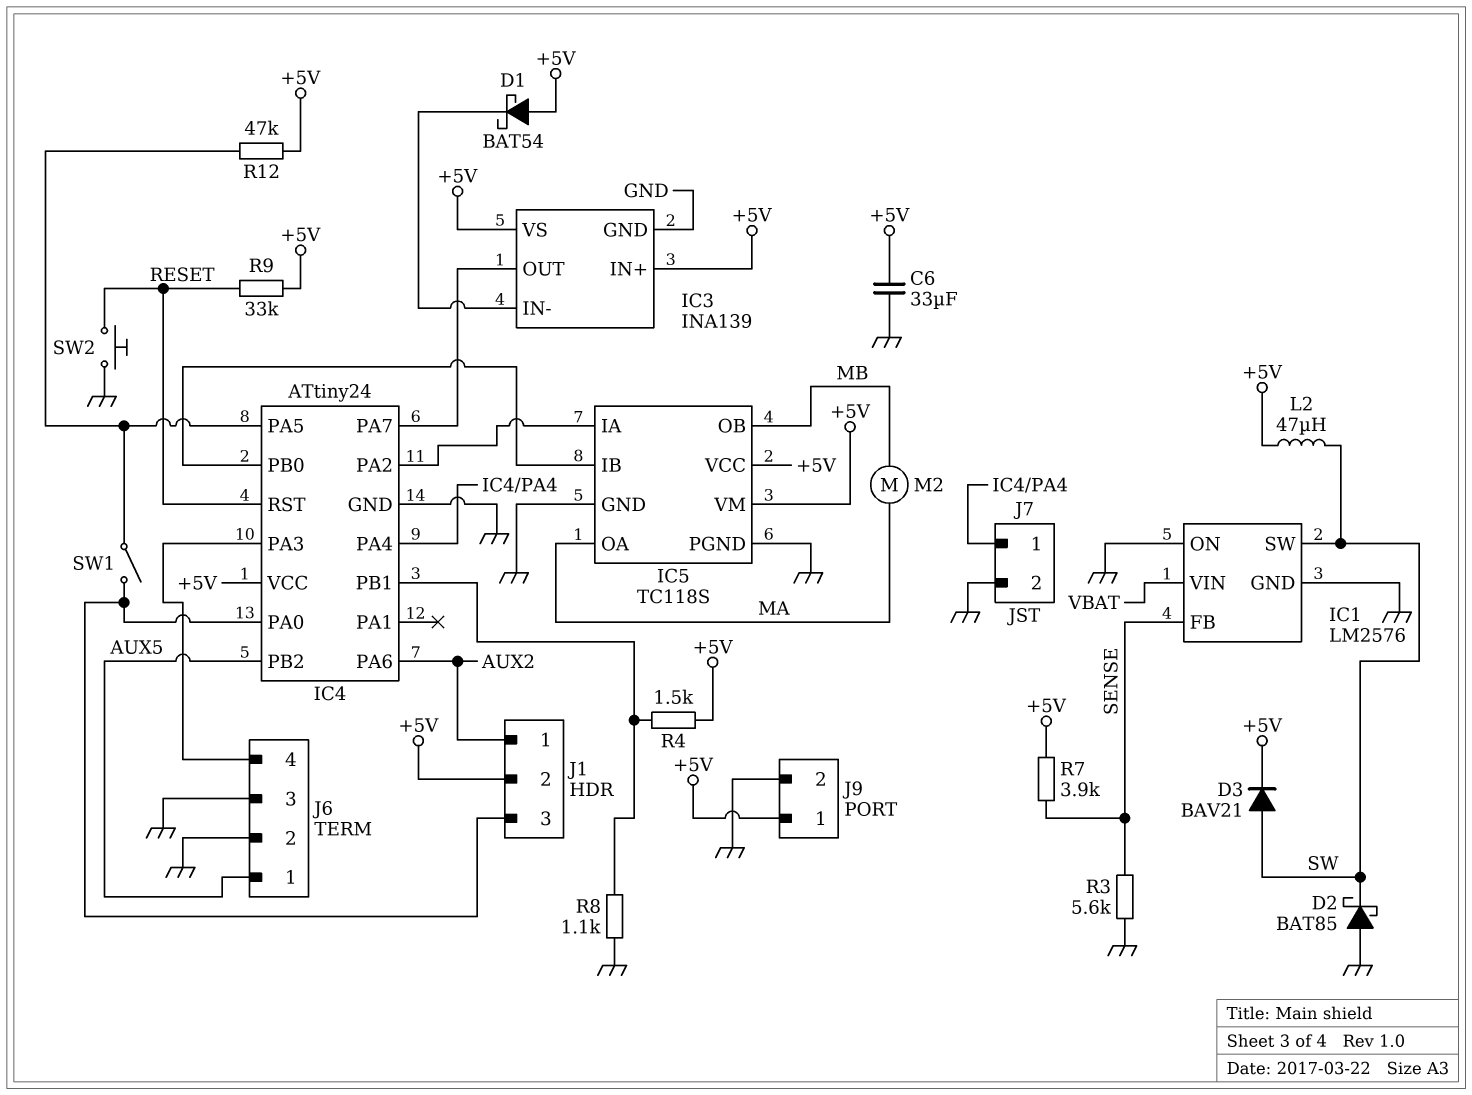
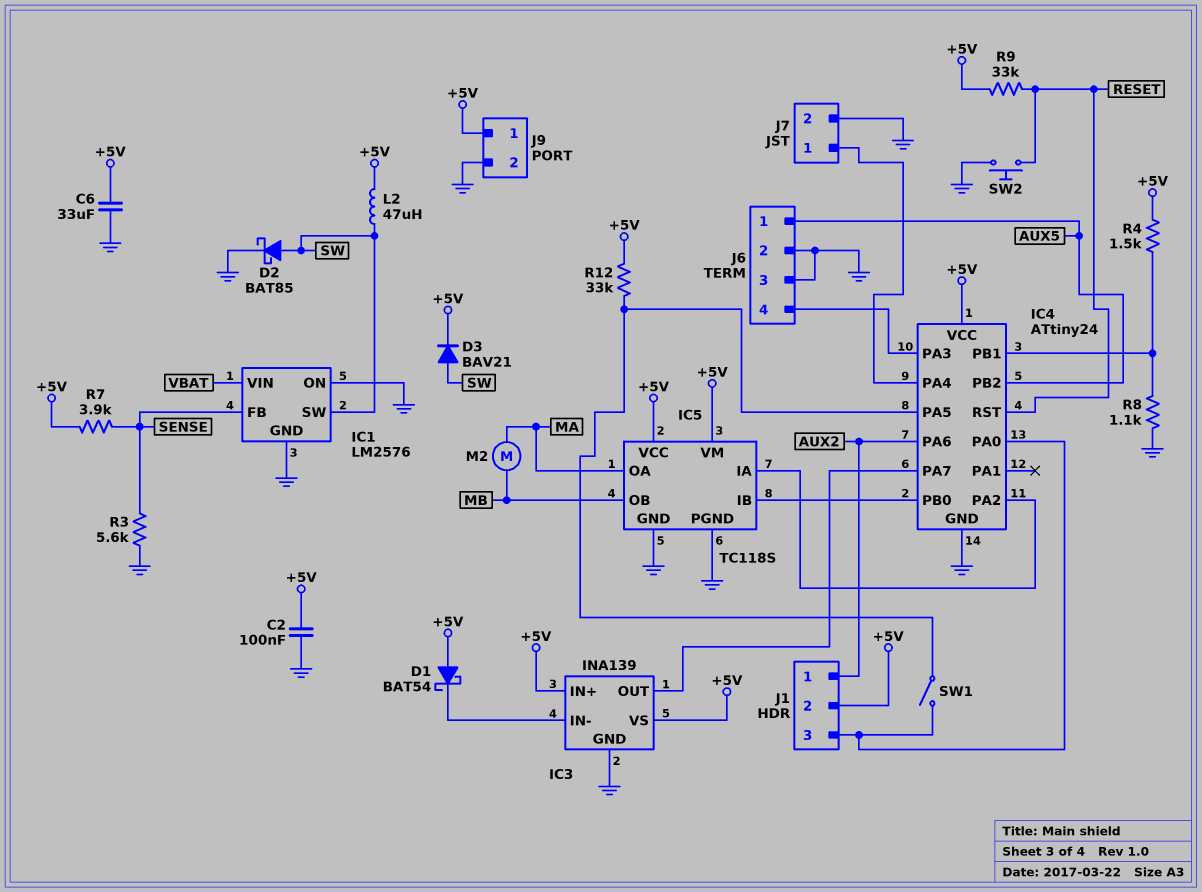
C2: none -> 100nF (+5V, GND)
D2: schottky BAT85 (A GND, K SW) -> schottky BAT85 (A SW, K GND)
R12: 47k (+5V, IC4/PA5) -> 33k (+5V, IC4/PA5)

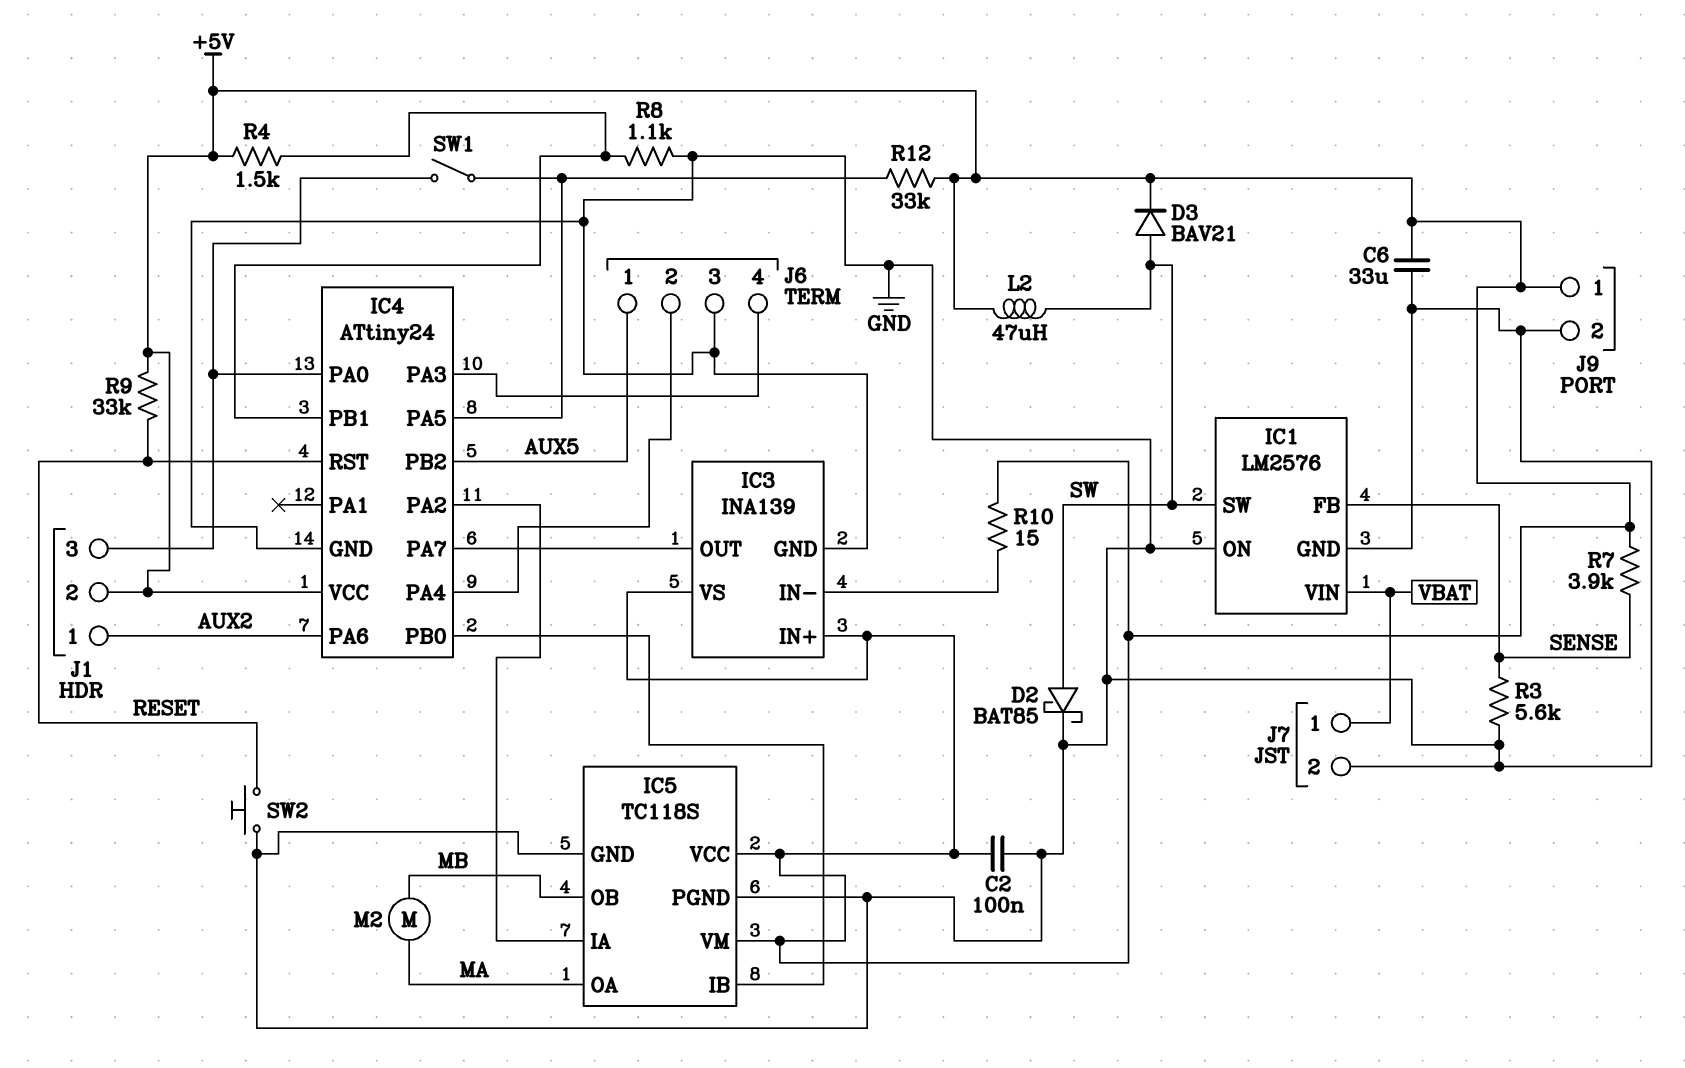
D1: schottky BAT54 (A +5V, K IC3/IN-) -> none
J6 pin 2: GND -> IC4/PA4
J7 pin 1: IC4/PA4 -> VBAT
R10: none -> 15 (+5V, IC3/IN-)

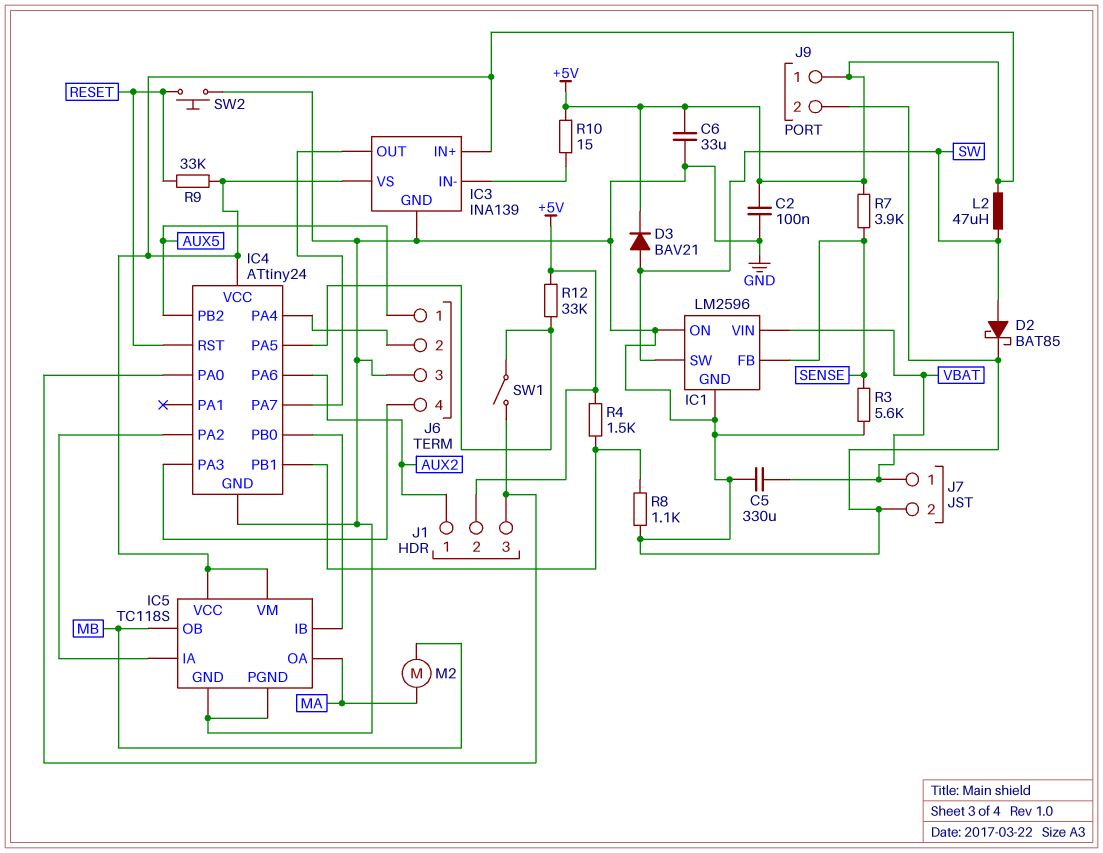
C5: none -> 330uF (GND, VBAT)
IC1: LM2576 -> LM2596

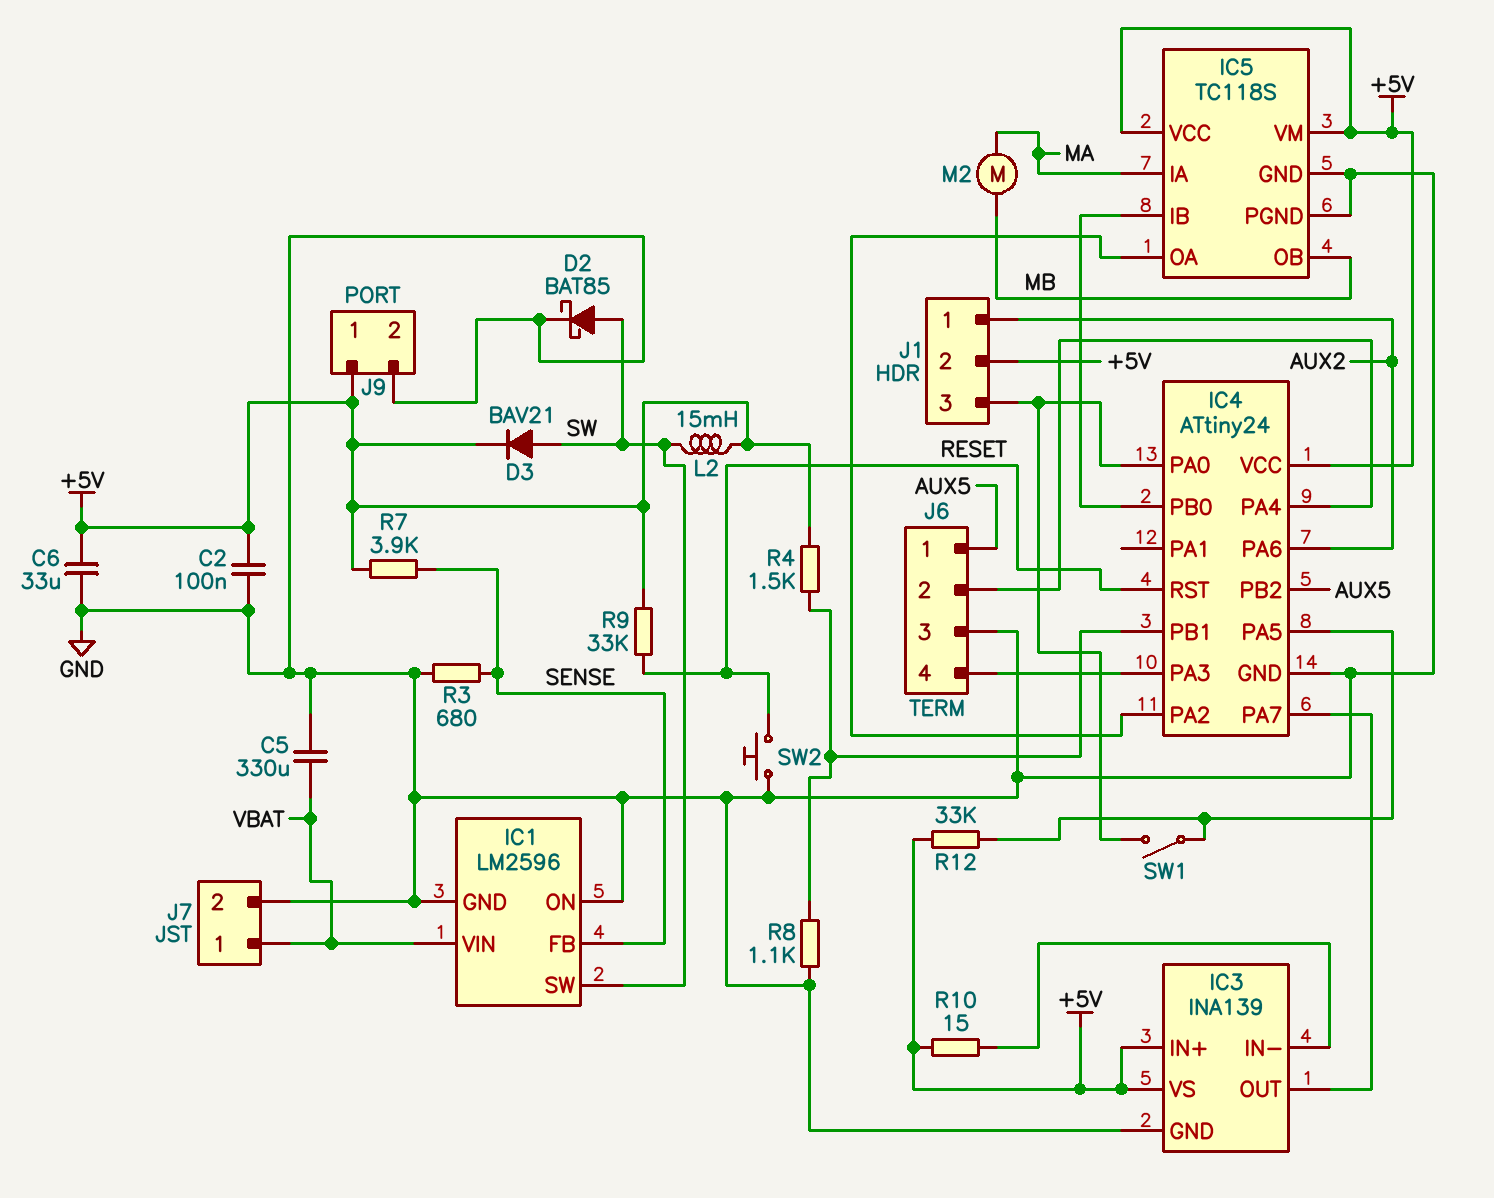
IC5 pin IA: IC4/PA2 -> MA
IC5 pin OA: MA -> IC4/PA2
L2: 47uH (+5V, SW) -> 15mH (+5V, SW)
R3: 5.6k (GND, SENSE) -> 680 (GND, SENSE)

